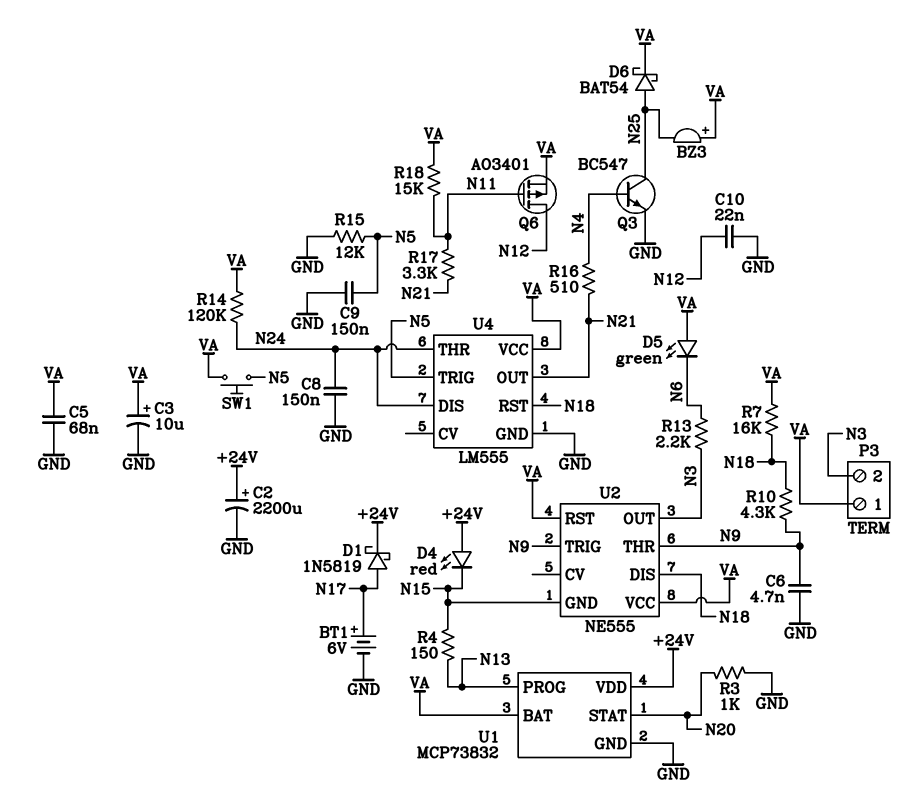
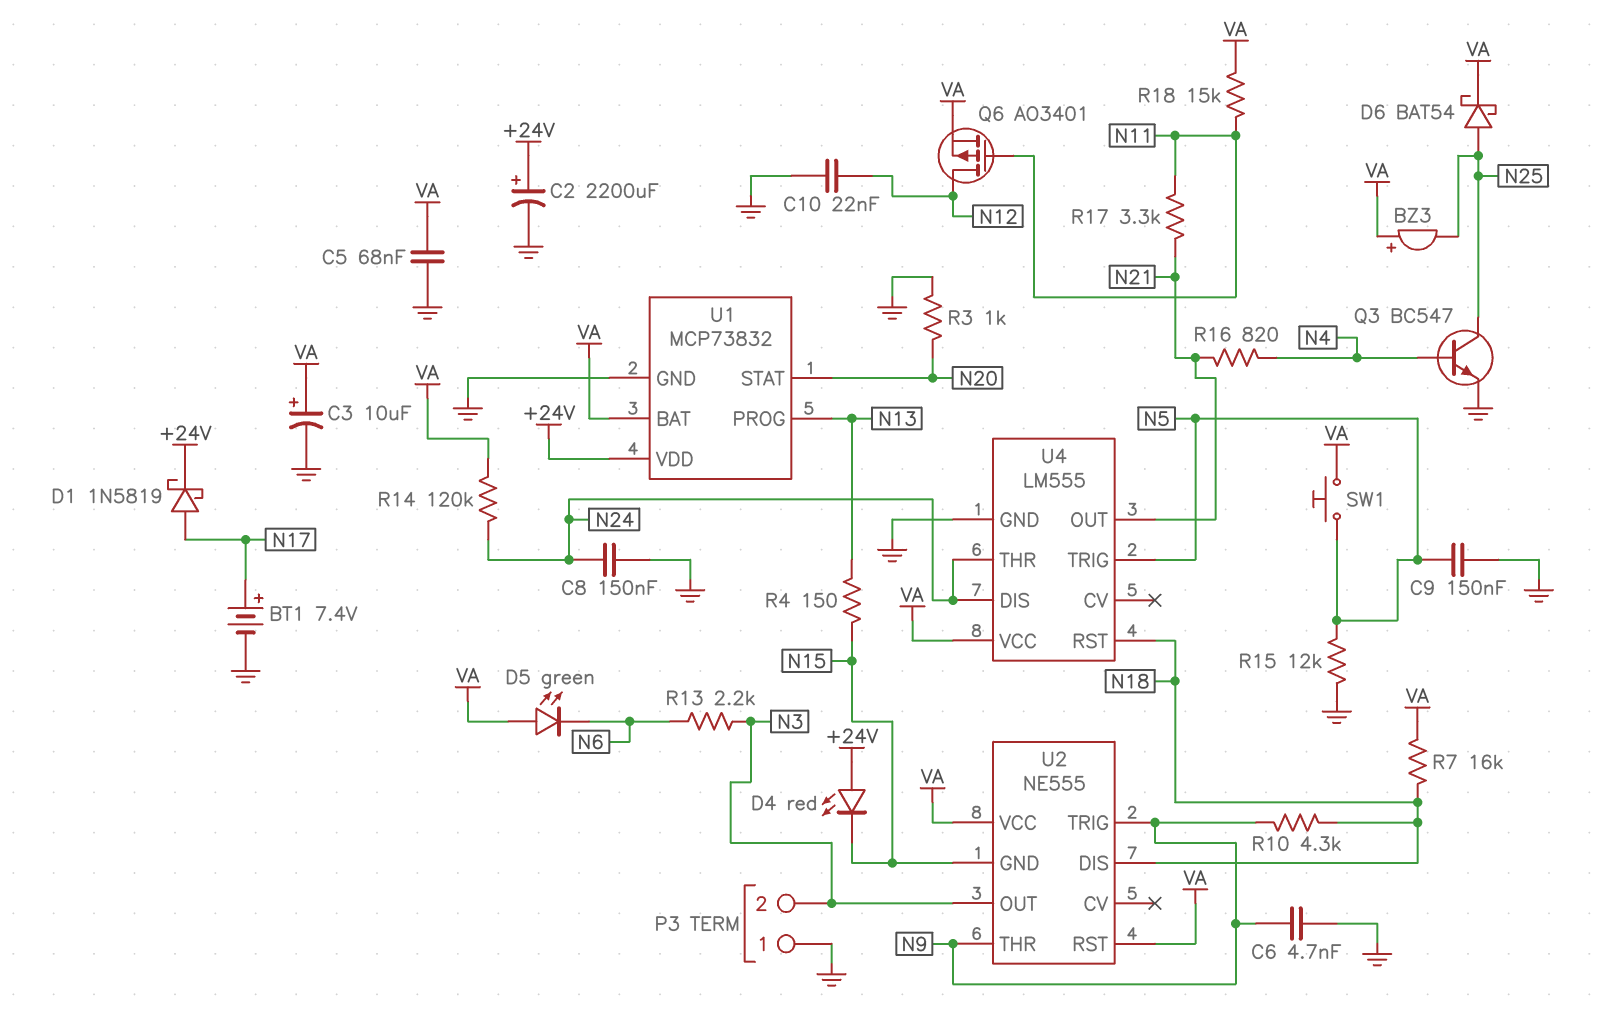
BT1: 6V (plus N17, minus GND) -> 7.4V (plus N17, minus GND)
P3 pin 1: VA -> GND
R16: 510 (N4, N21) -> 820 (N4, N21)

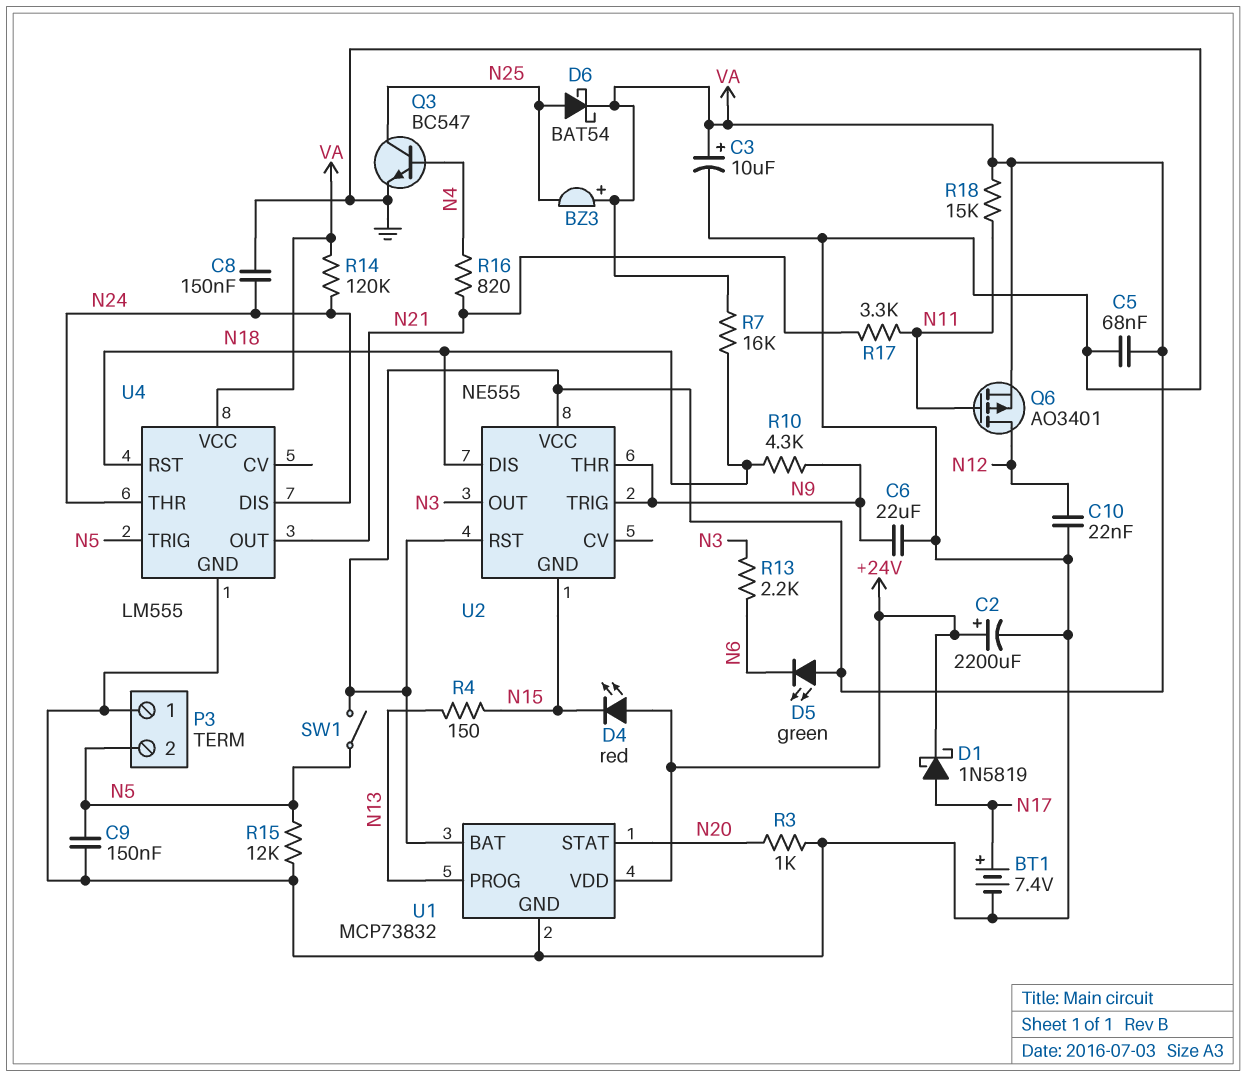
C6: 4.7nF (GND, N9) -> 22uF (GND, N9)
P3 pin 2: N3 -> N5
SW1: button (N5, VA) -> switch (N5, VA)

